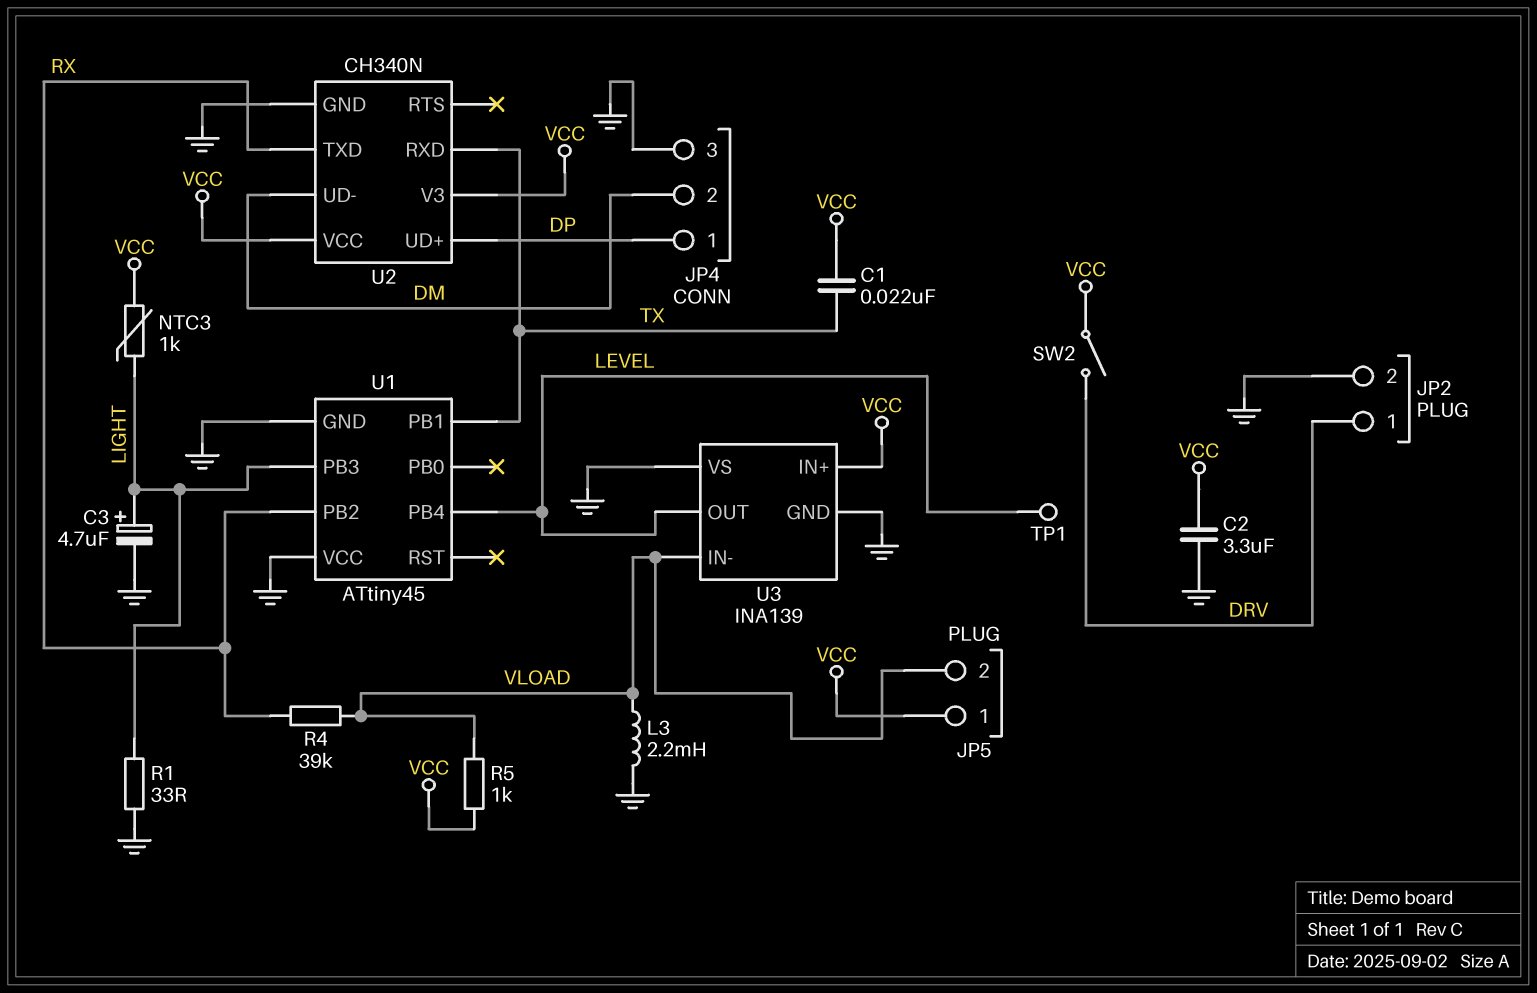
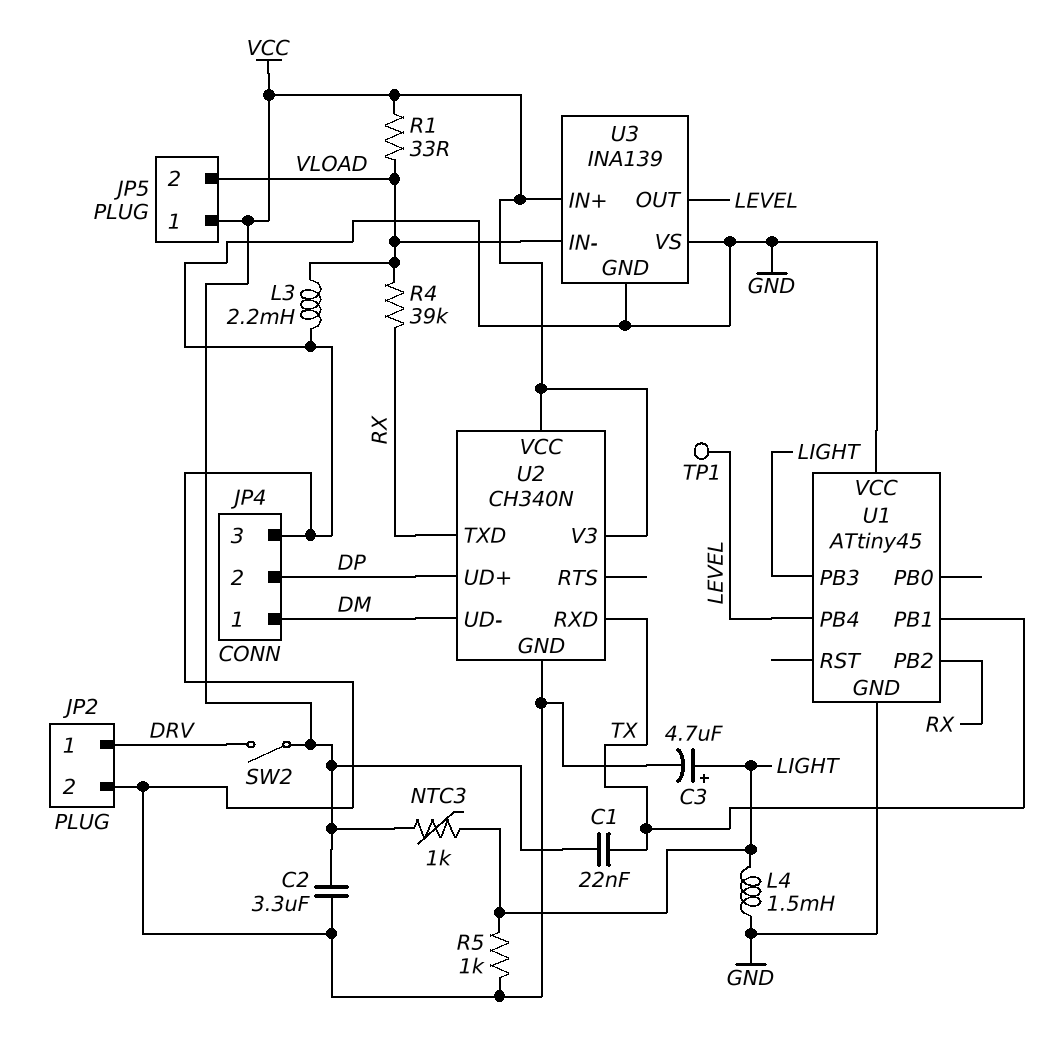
JP4 pin 1: DP -> DM
JP4 pin 2: DM -> DP
L4: none -> 1.5mH (GND, LIGHT)
R1: 33 (GND, LIGHT) -> 33 (VCC, VLOAD)
R5: 1k (VCC, VLOAD) -> 1k (GND, LIGHT)

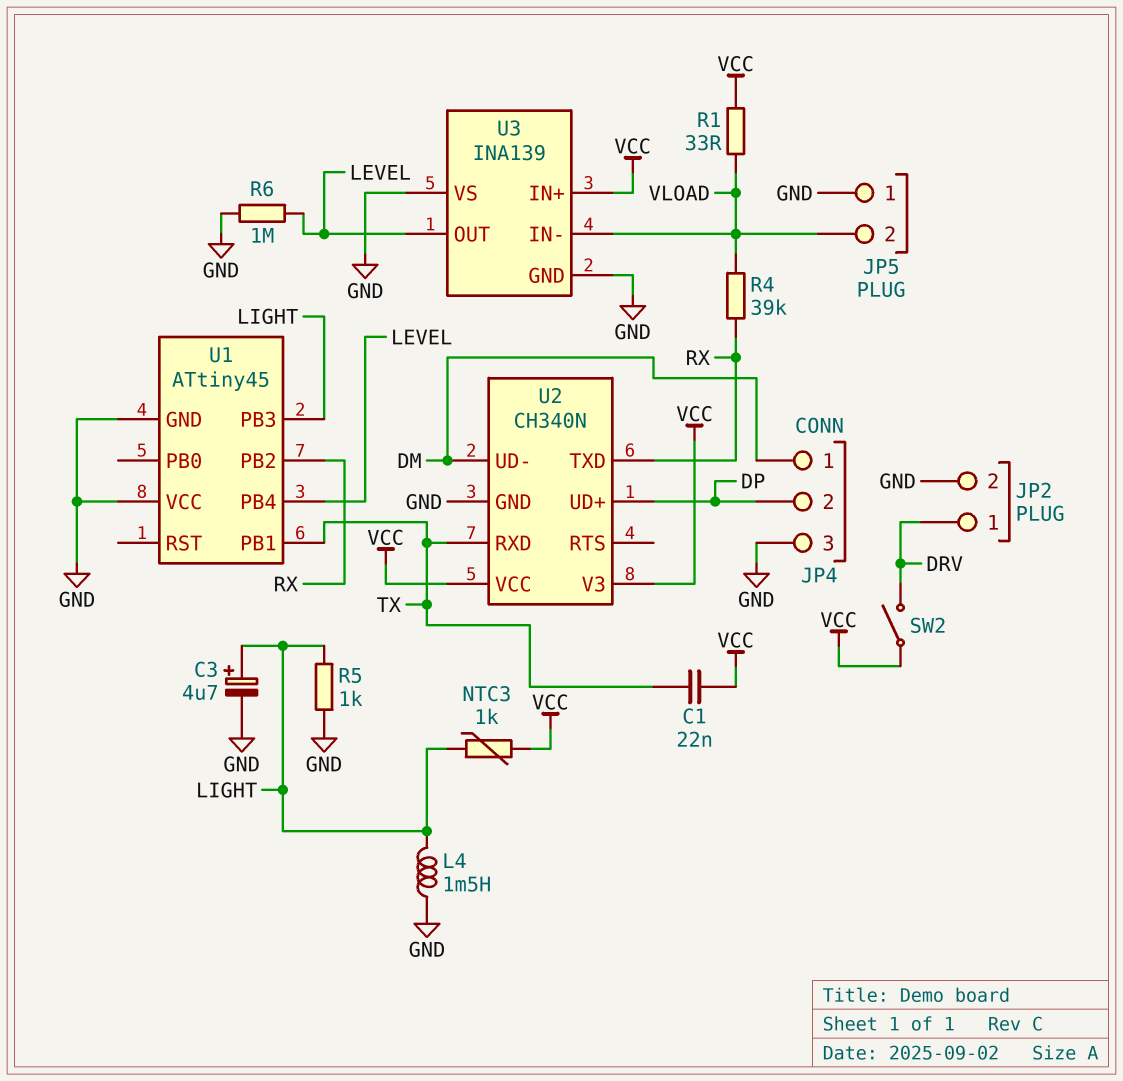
C2: 3.3uF (GND, VCC) -> none
JP5 pin 1: VCC -> GND
L3: 2.2mH (GND, VLOAD) -> none
R6: none -> 1M (GND, LEVEL)
TP1: test point (LEVEL) -> none

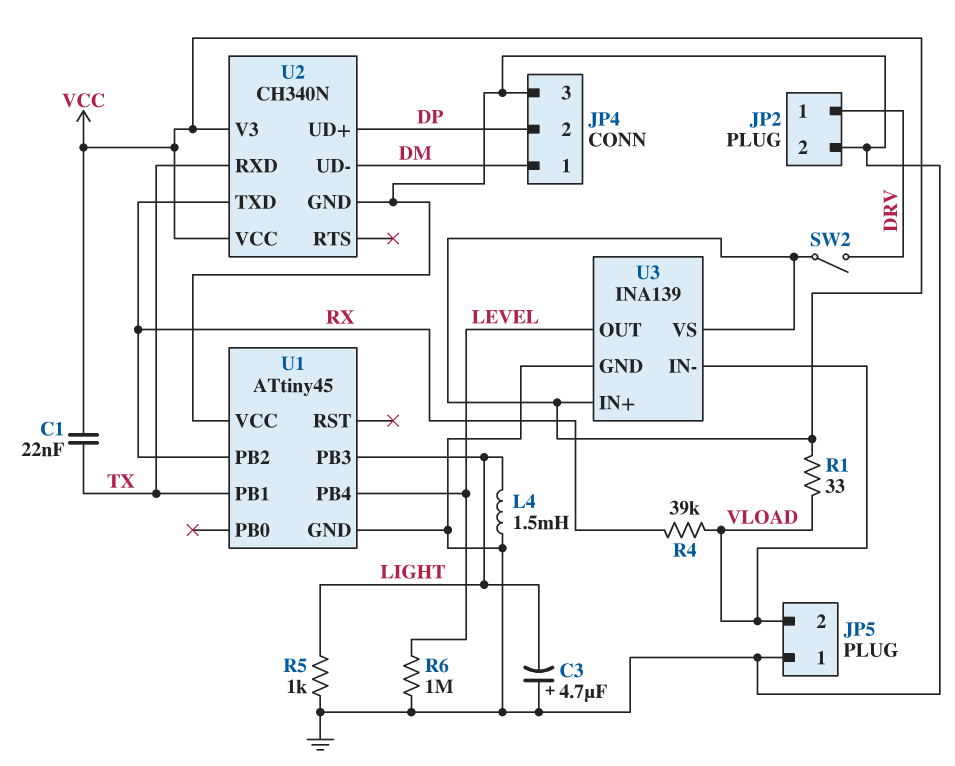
C3: 4.7uF (plus LIGHT, minus GND) -> 4.7uF (plus GND, minus LIGHT)
NTC3: 1k (LIGHT, VCC) -> none
U3 pin VS: GND -> VCC

